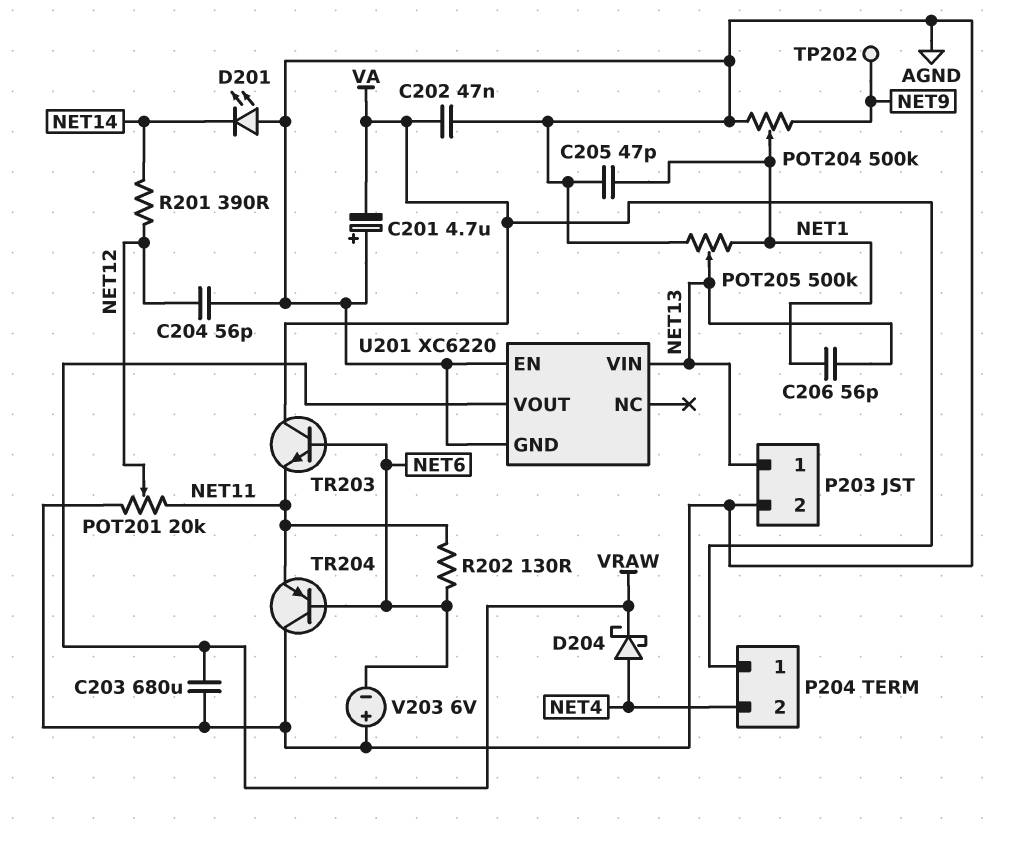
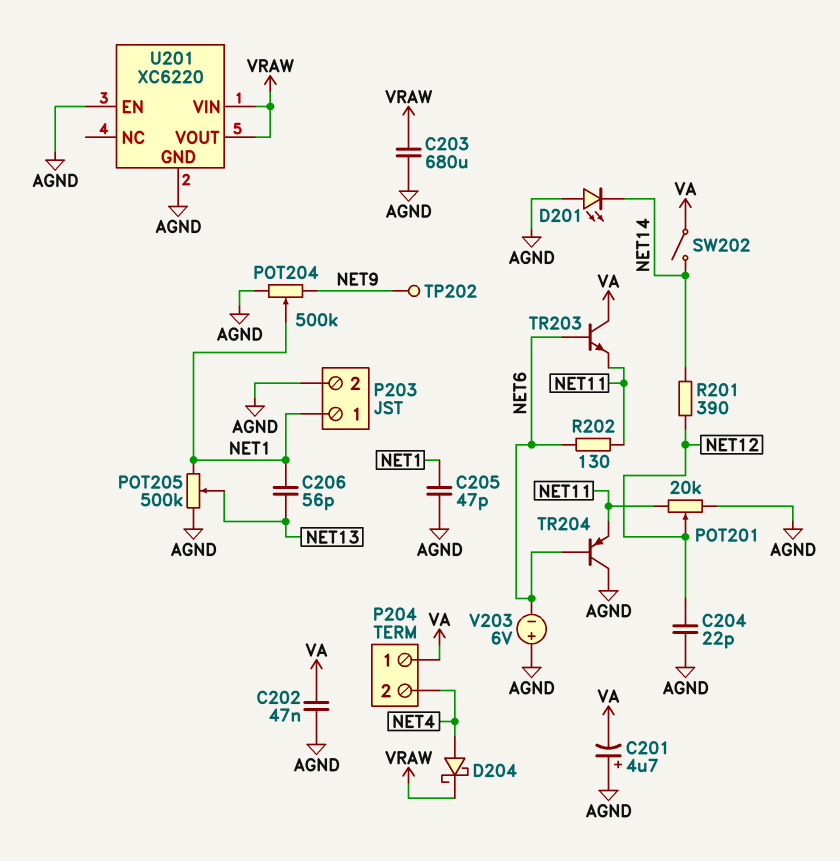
C204: 56pF (AGND, NET12) -> 22pF (AGND, NET12)
P203 pin 1: NET13 -> NET1
SW202: none -> switch (NET14, VA)
U201 pin VIN: NET13 -> VRAW

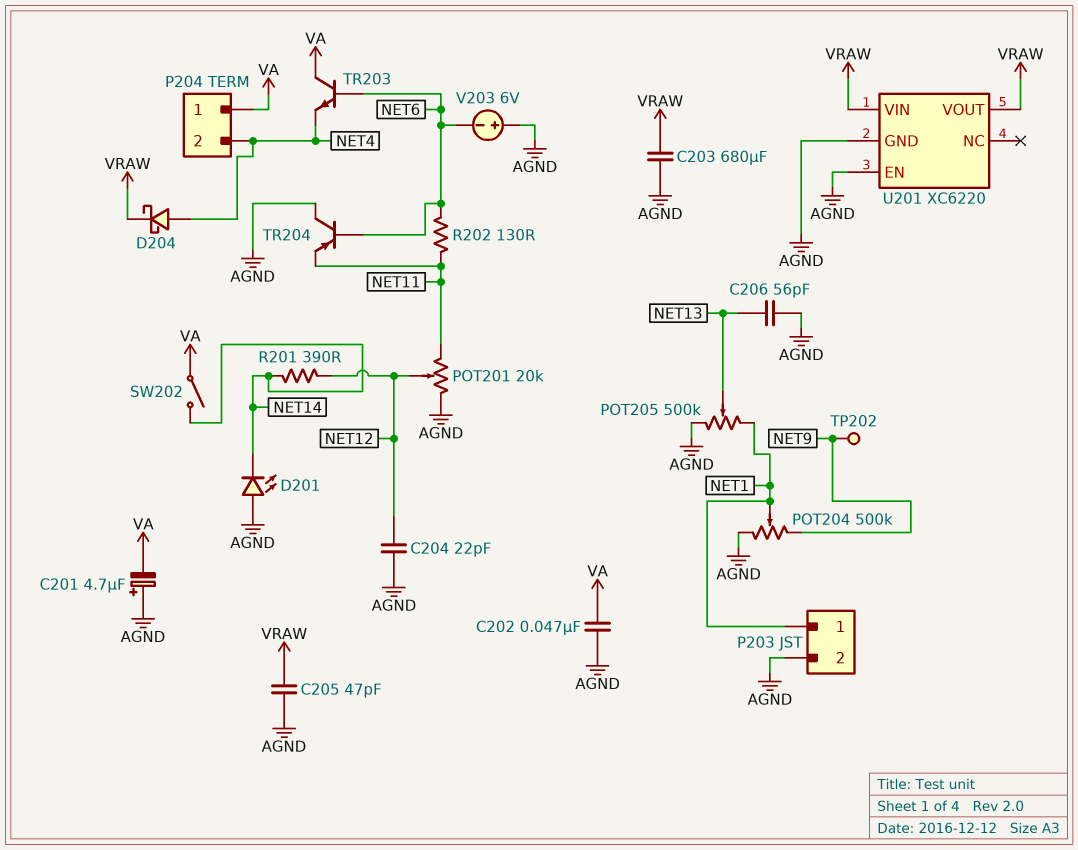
C205: 47pF (AGND, NET1) -> 47pF (AGND, VRAW)
C206: 56pF (NET1, NET13) -> 56pF (AGND, NET13)
TR203: NPN (B NET6, C VA, E NET11) -> NPN (B NET6, C VA, E NET4)

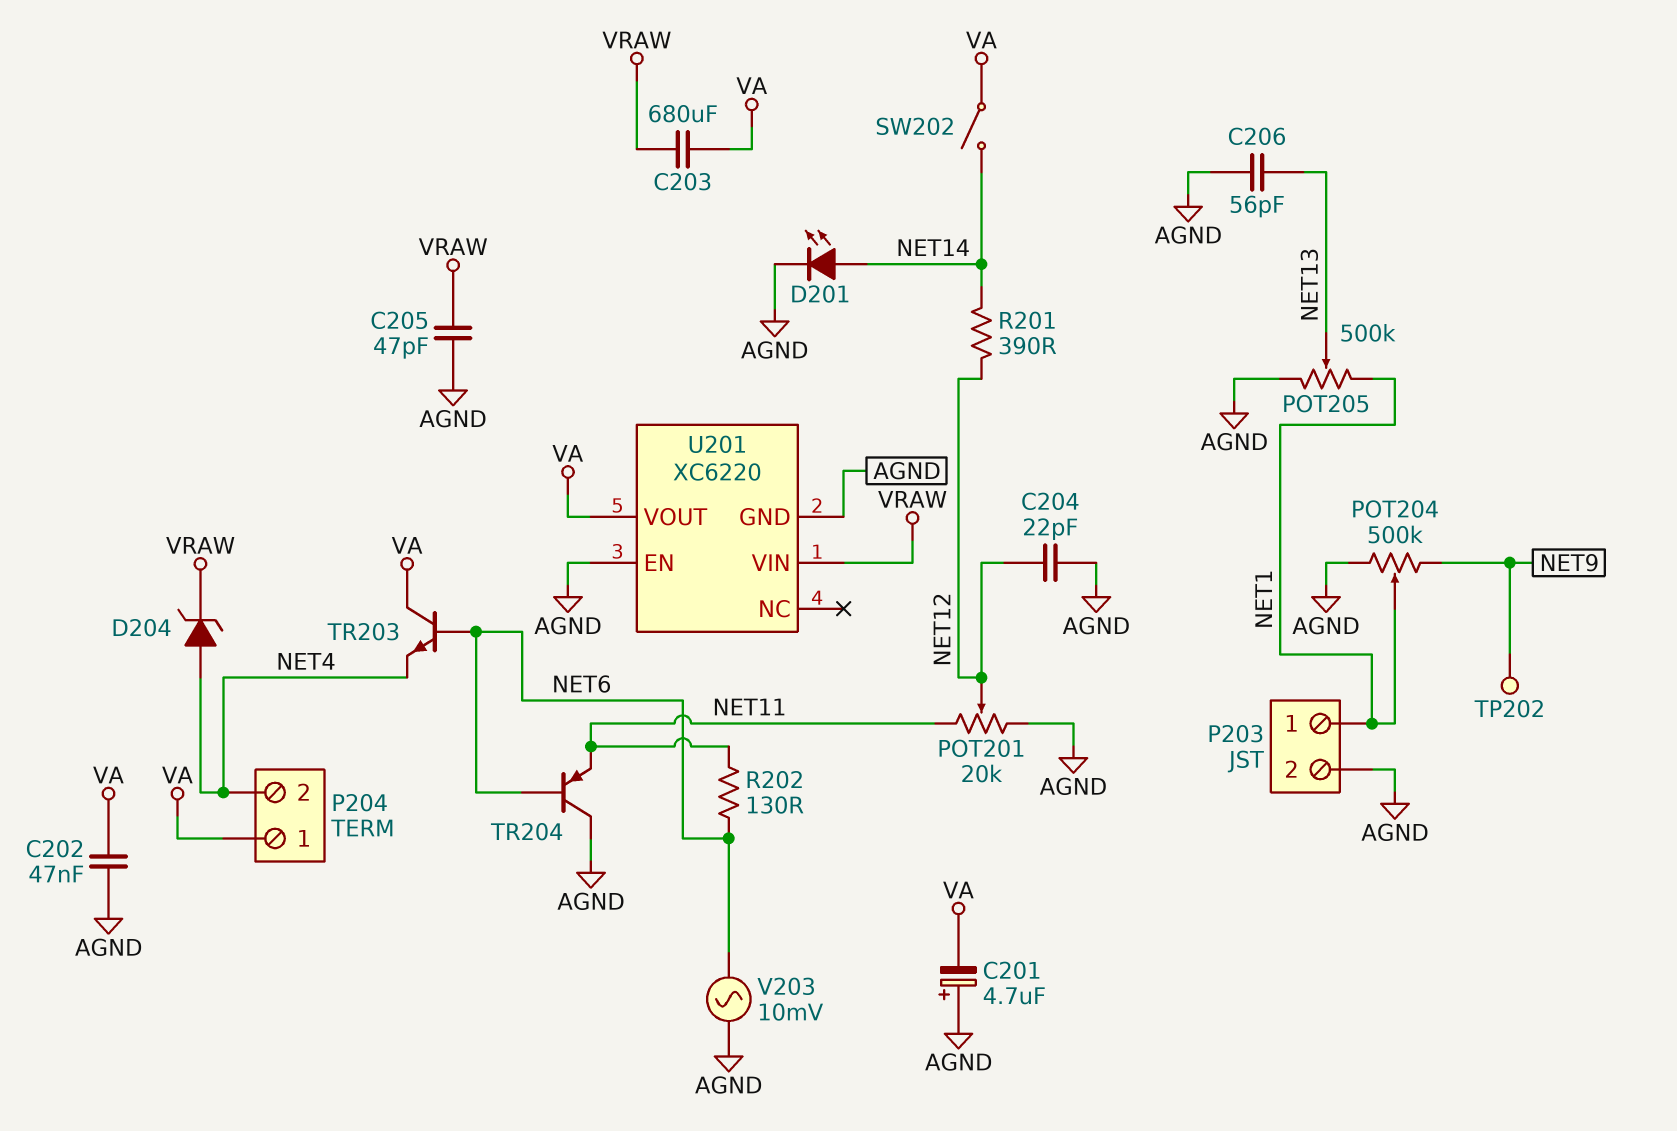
C203: 680uF (AGND, VRAW) -> 680uF (VA, VRAW)
D201: LED (A AGND, K NET14) -> LED (A NET14, K AGND)
D204: schottky (A NET4, K VRAW) -> zener (A NET4, K VRAW)
U201 pin VOUT: VRAW -> VA
V203: 6V (plus AGND, minus NET6) -> AC 10mV (AGND, NET6)

